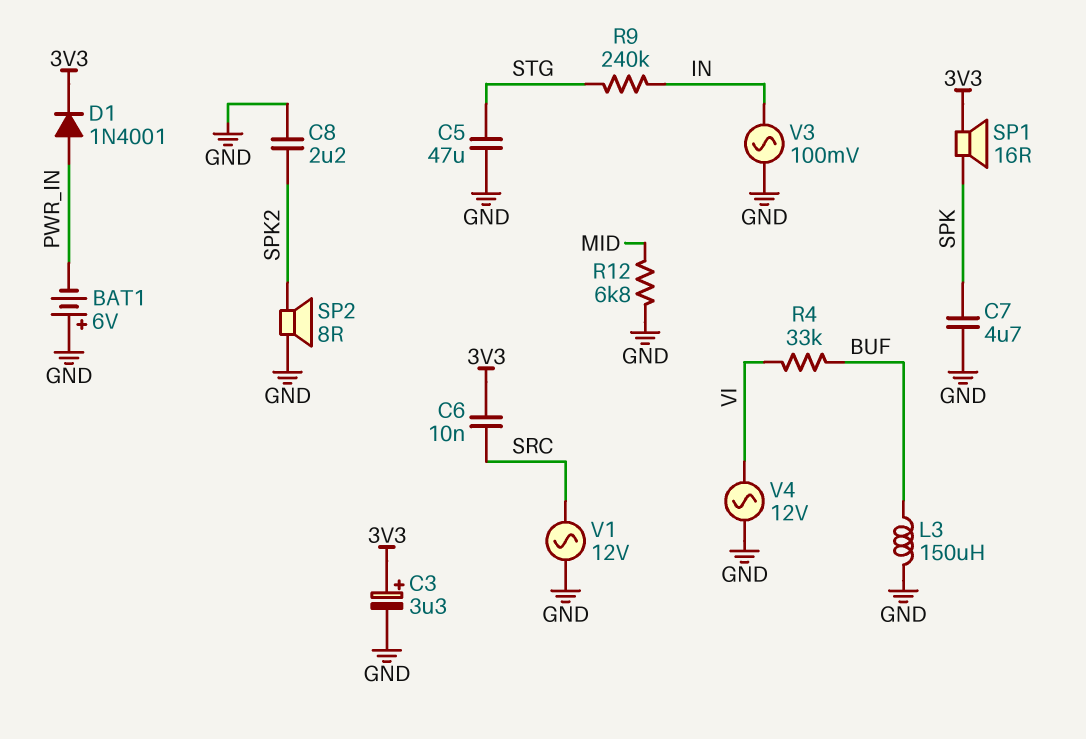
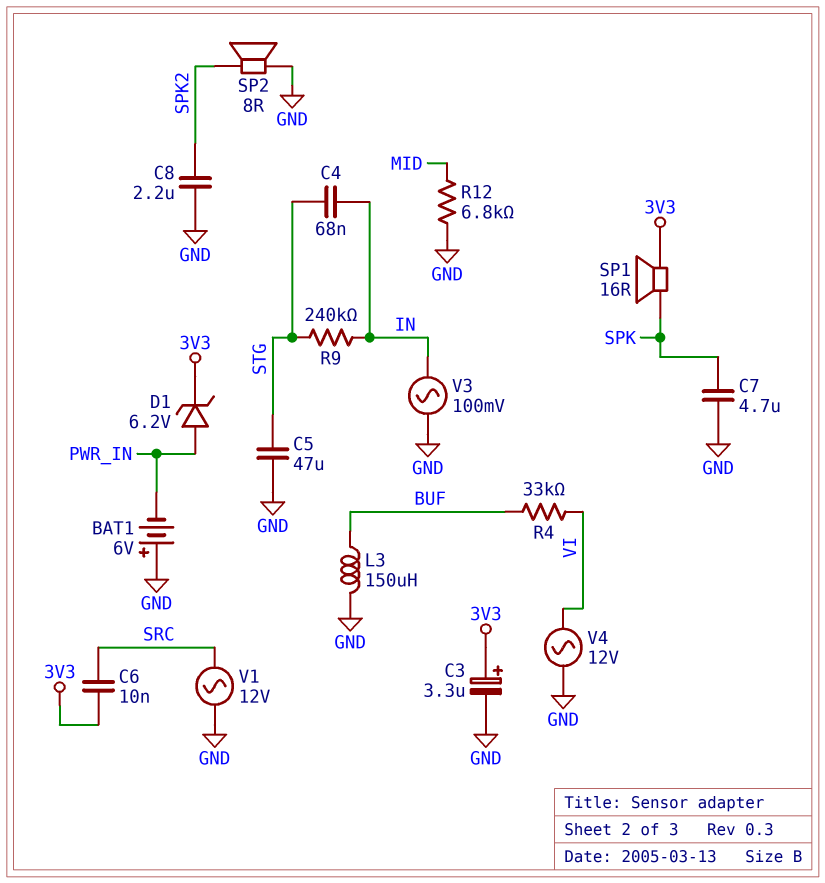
C4: none -> 68nF (IN, STG)
D1: diode 1N4001 (A PWR_IN, K 3V3) -> zener 6.2V (A PWR_IN, K 3V3)

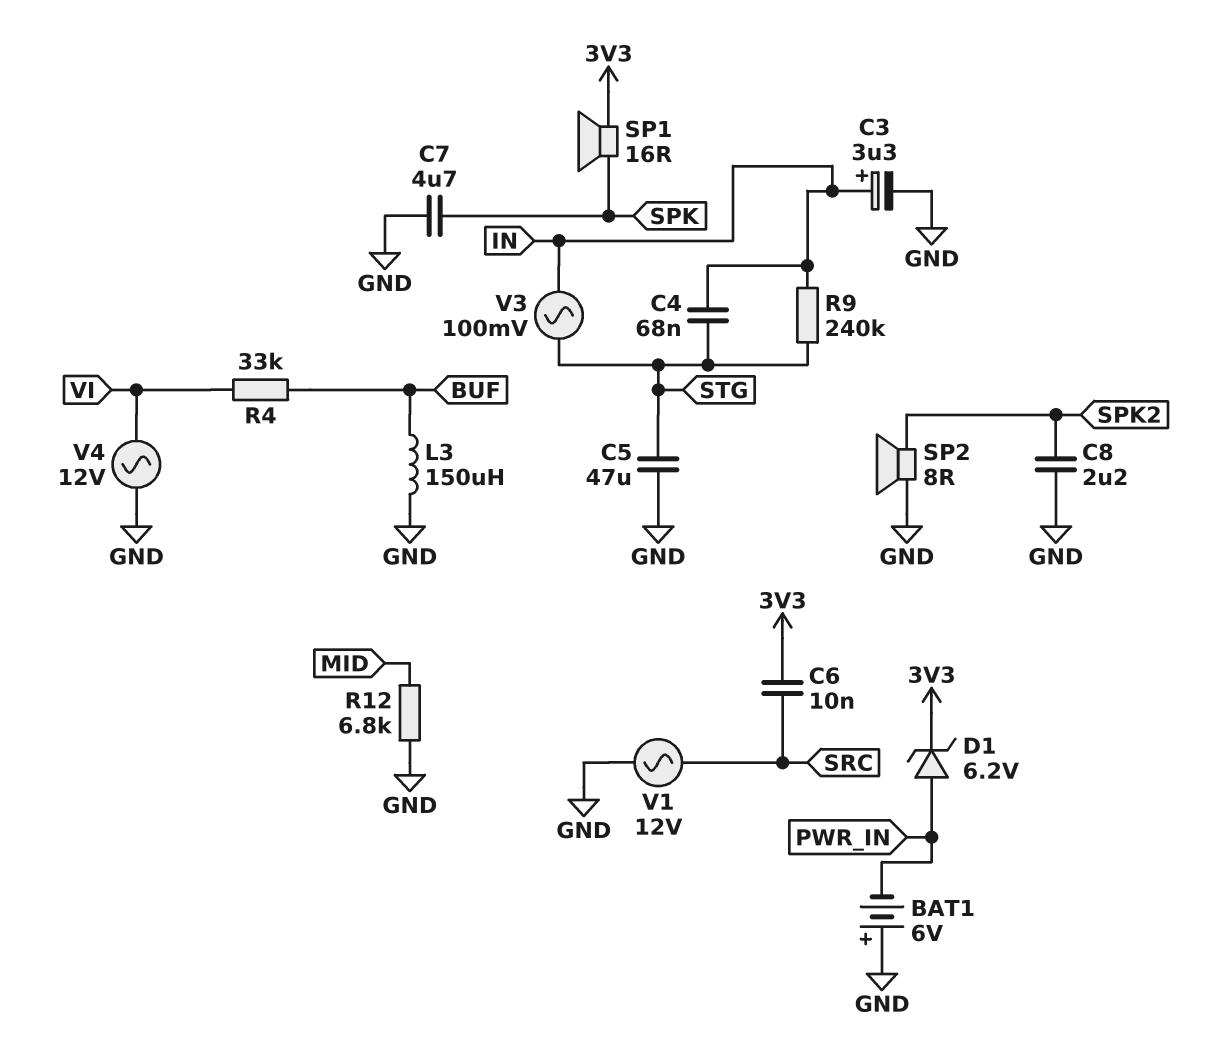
C3: 3.3uF (plus 3V3, minus GND) -> 3.3uF (plus IN, minus GND)
V3: AC 100mV (GND, IN) -> AC 100mV (IN, STG)

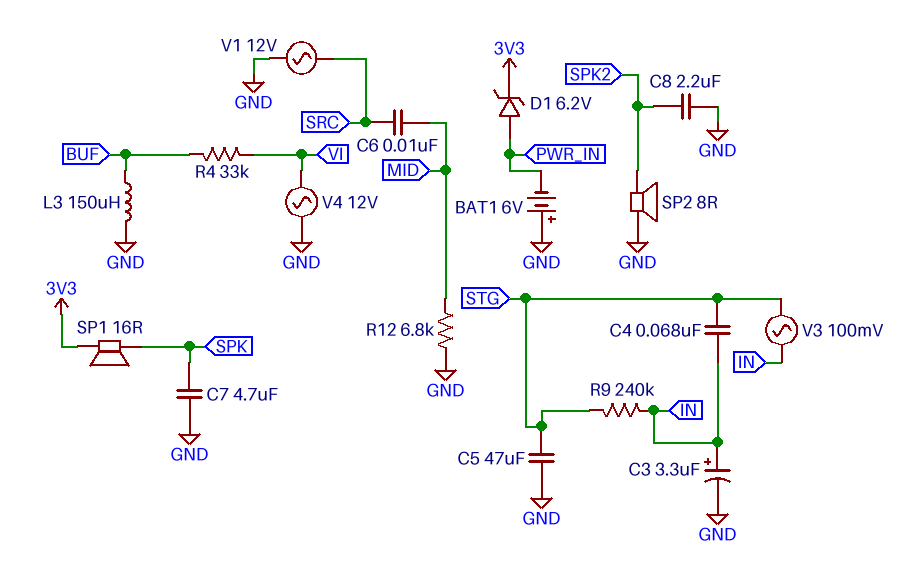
C6: 10nF (3V3, SRC) -> 10nF (MID, SRC)

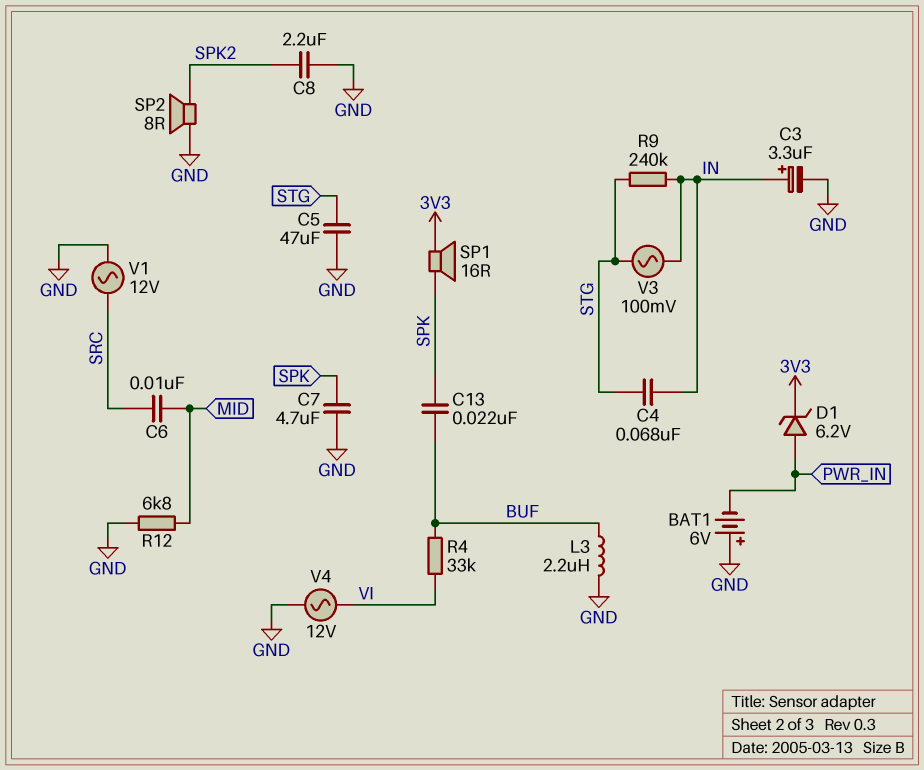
C13: none -> 22nF (BUF, SPK)
L3: 150uH (BUF, GND) -> 2.2uH (BUF, GND)

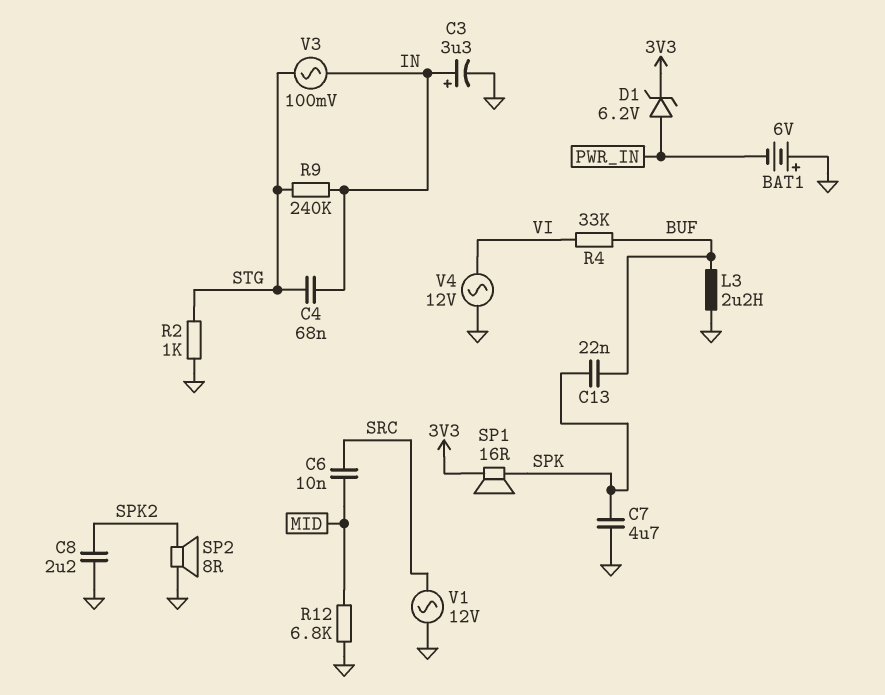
C5: 47uF (GND, STG) -> none
R2: none -> 1k (GND, STG)

